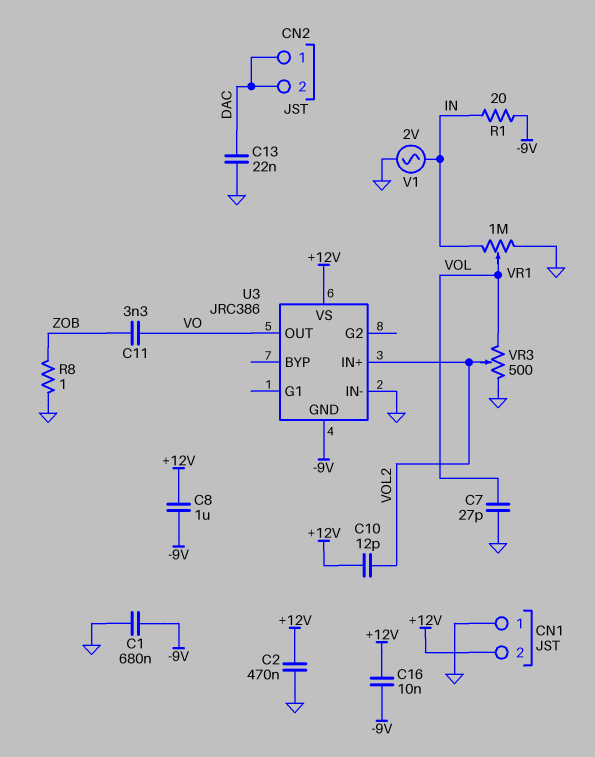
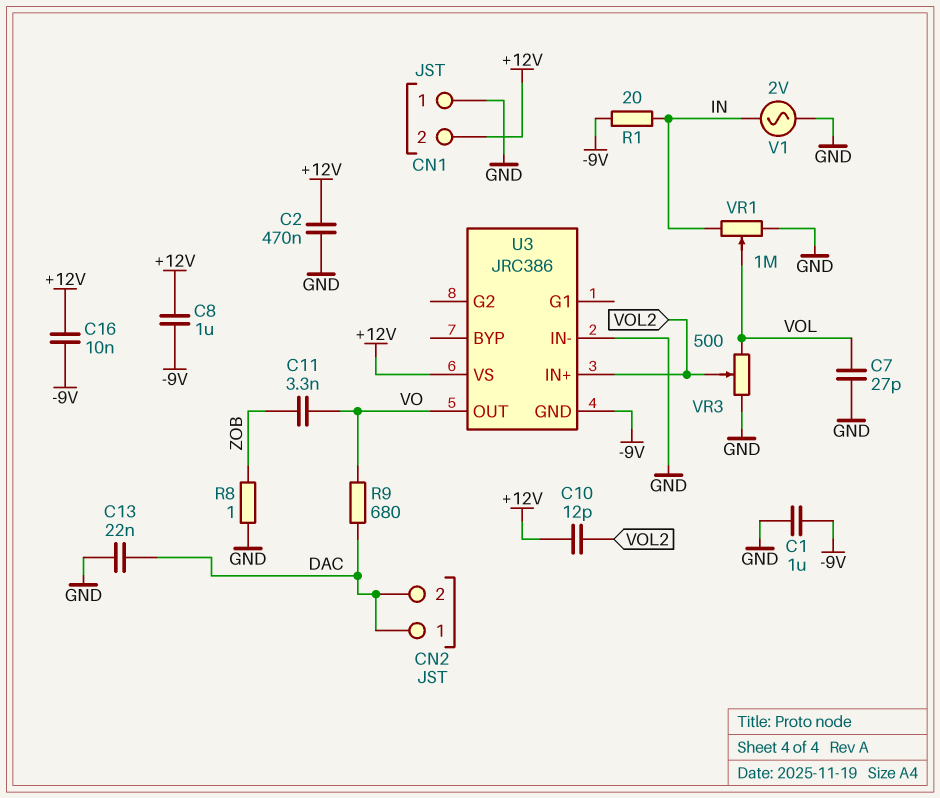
C1: 680nF (-9V, GND) -> 1uF (-9V, GND)
R9: none -> 680 (DAC, VO)

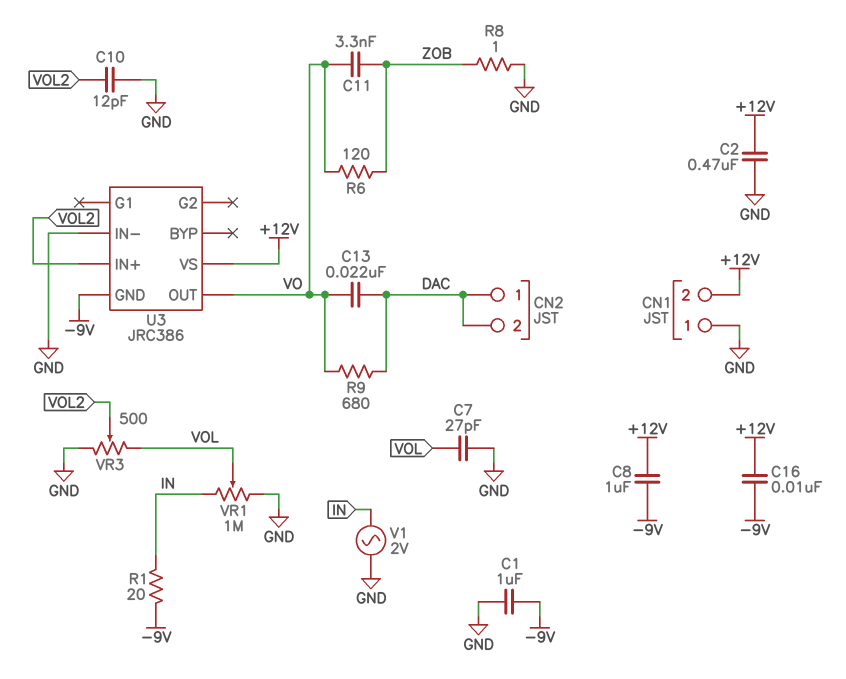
C10: 12pF (+12V, VOL2) -> 12pF (GND, VOL2)
C13: 22nF (DAC, GND) -> 22nF (DAC, VO)
R6: none -> 120 (VO, ZOB)

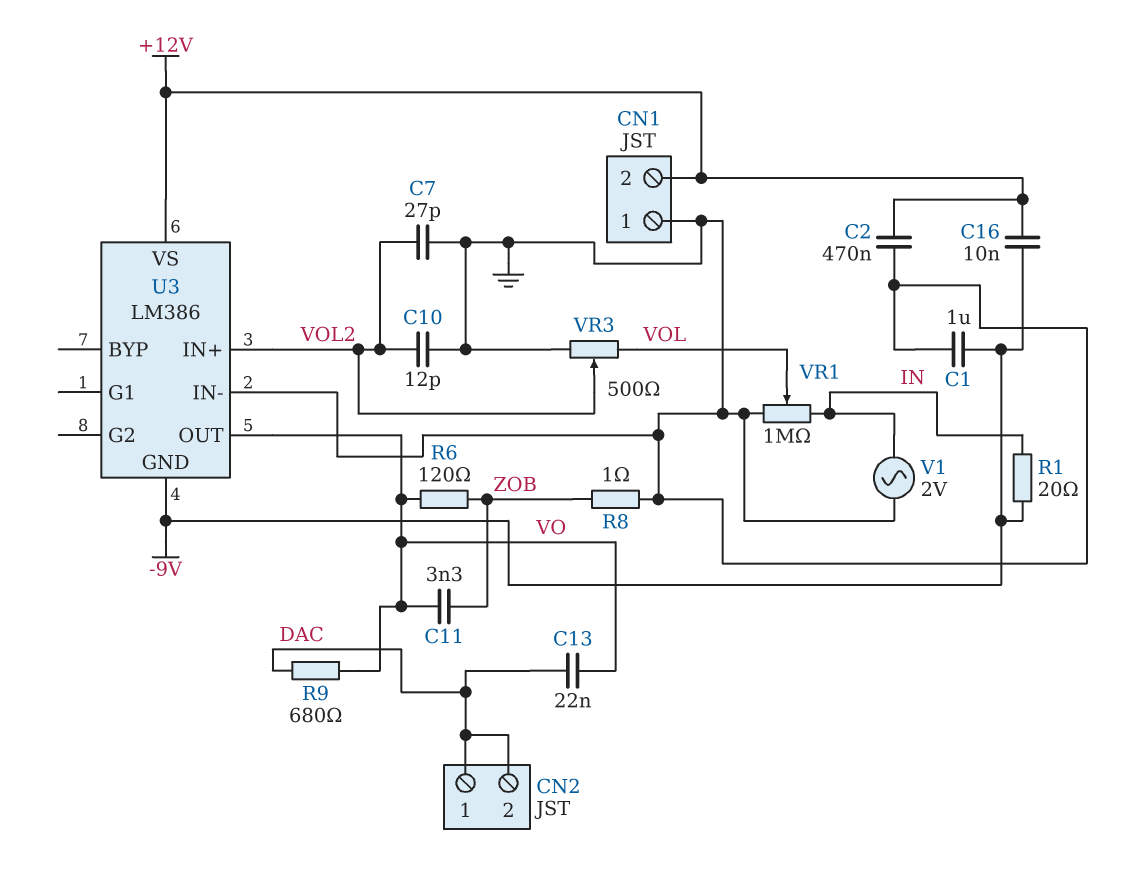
C7: 27pF (GND, VOL) -> 27pF (GND, VOL2)
C8: 1uF (+12V, -9V) -> none
U3: JRC386 -> LM386

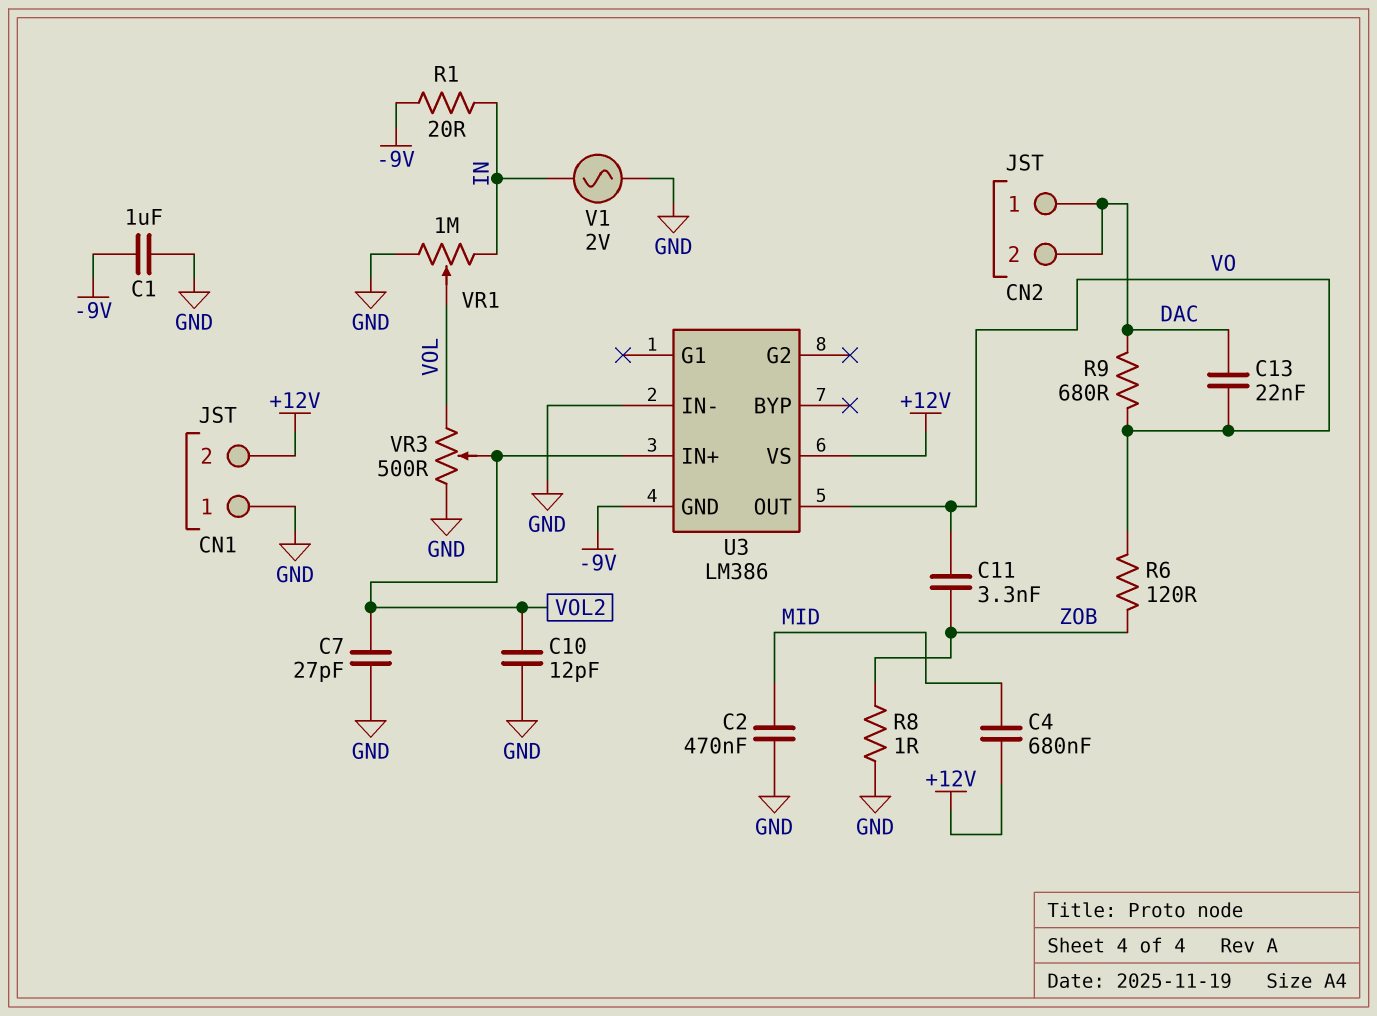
C2: 470nF (+12V, GND) -> 470nF (GND, MID)
C4: none -> 680nF (+12V, MID)
C16: 10nF (+12V, -9V) -> none

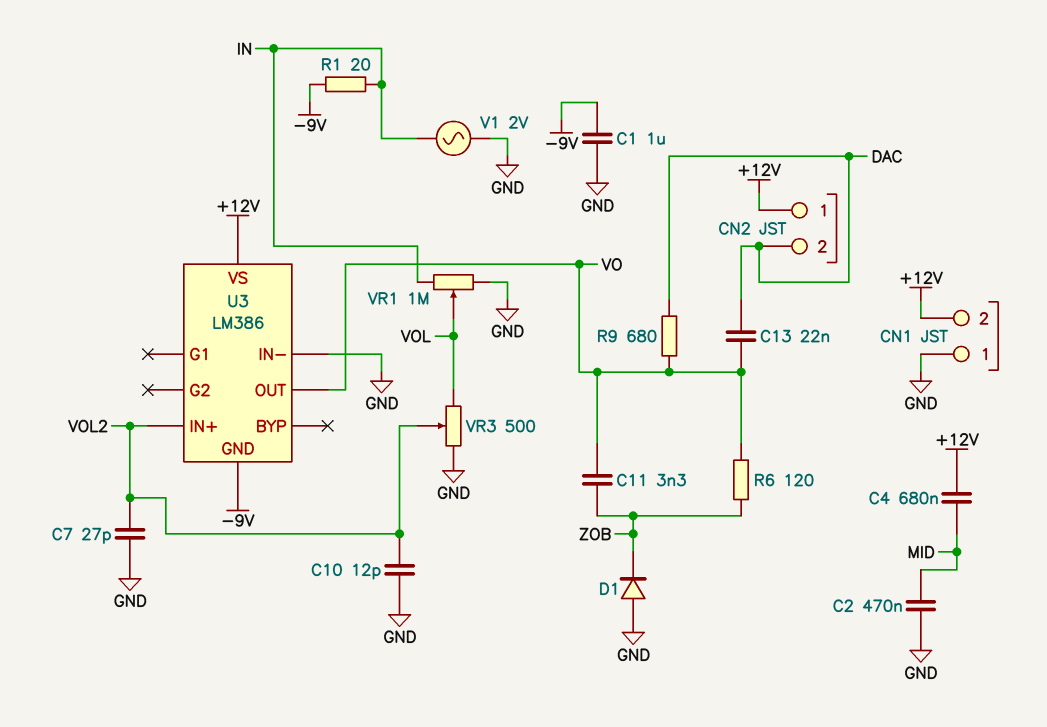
CN2 pin 1: DAC -> +12V
D1: none -> diode (A GND, K ZOB)
R8: 1 (GND, ZOB) -> none

